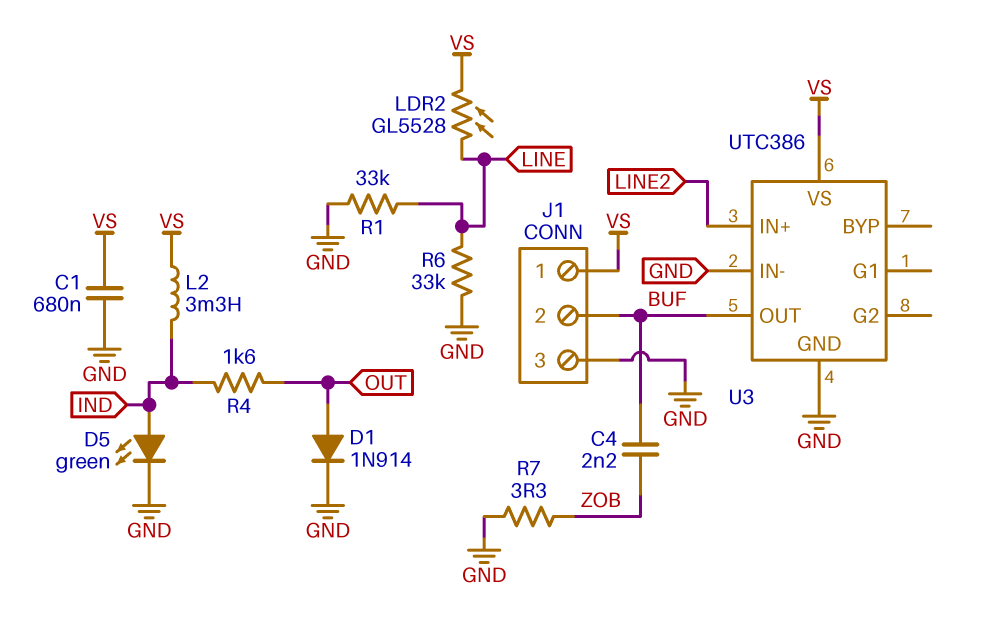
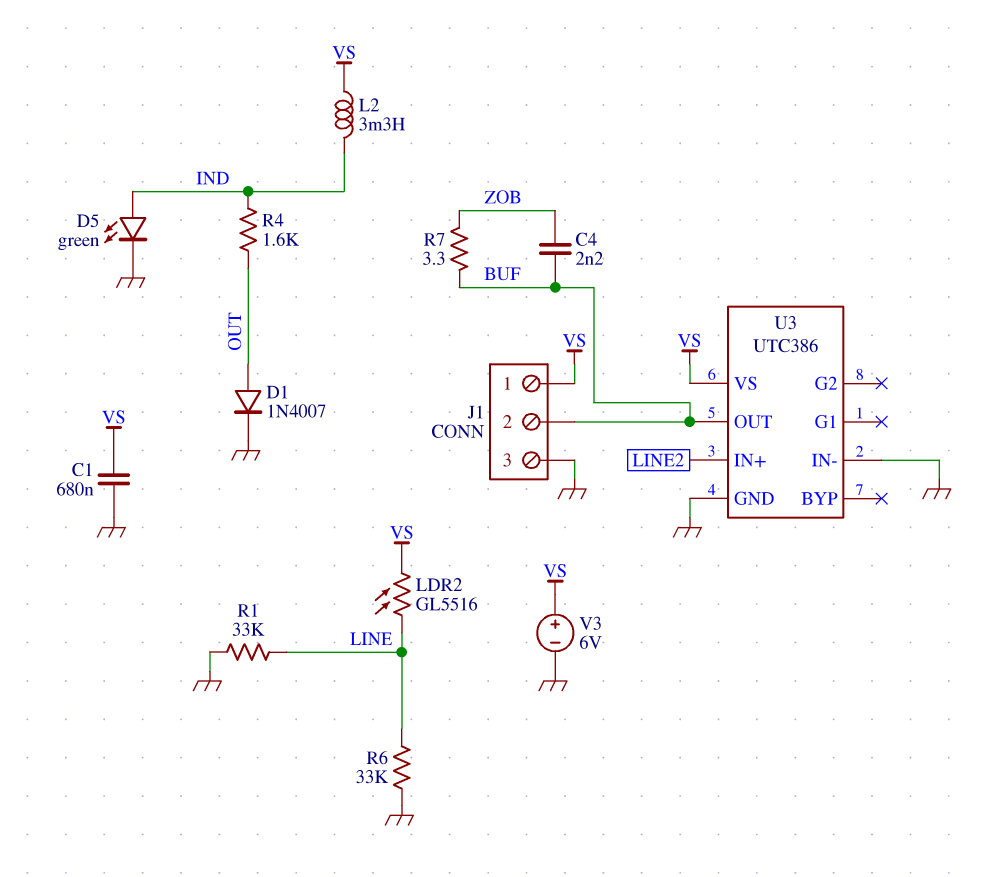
D1: diode 1N914 (A OUT, K GND) -> diode 1N4007 (A OUT, K GND)
LDR2: GL5528 (LINE, VS) -> GL5516 (LINE, VS)
R7: 3.3 (GND, ZOB) -> 3.3 (BUF, ZOB)
V3: none -> 6V (plus VS, minus GND)

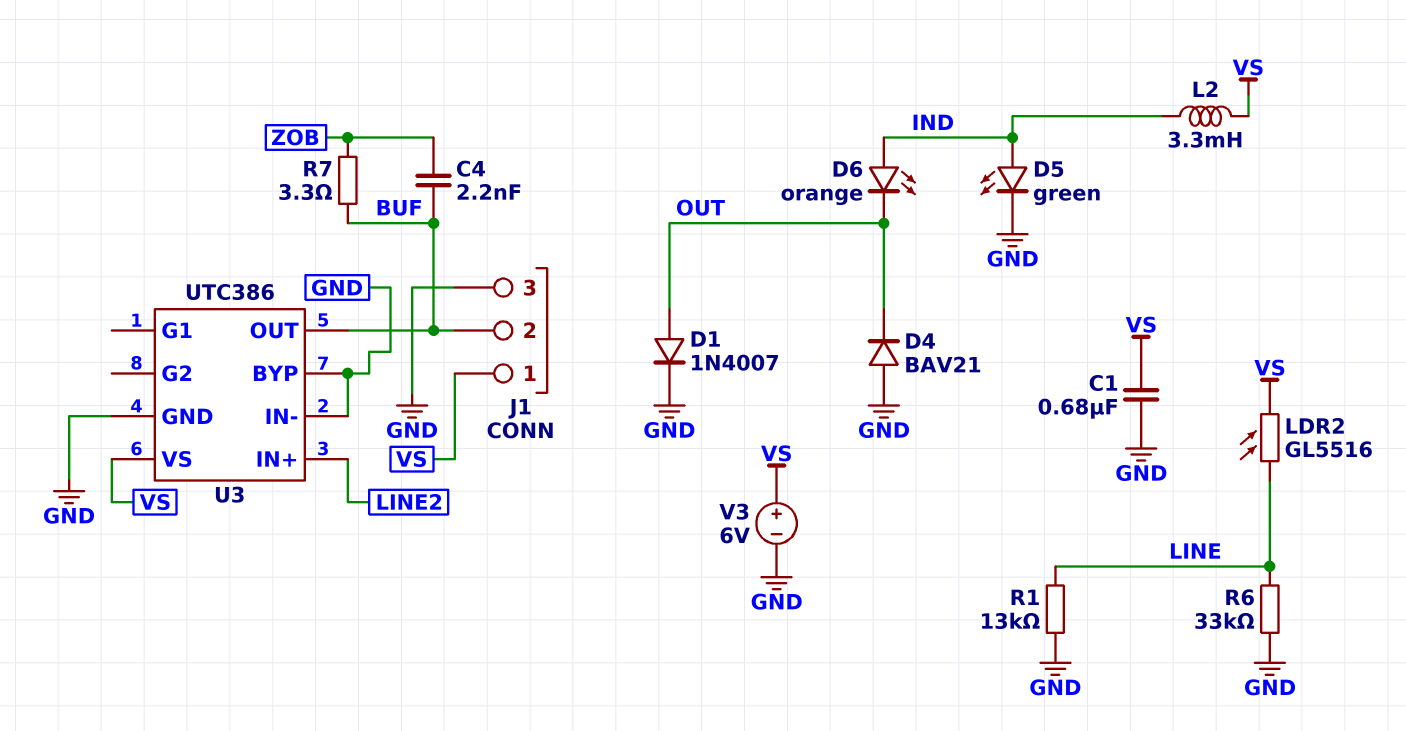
D4: none -> diode BAV21 (A GND, K OUT)
D6: none -> LED orange (A IND, K OUT)
R1: 33k (GND, LINE) -> 13k (GND, LINE)
R4: 1.6k (IND, OUT) -> none
U3 pin BYP: none -> GND

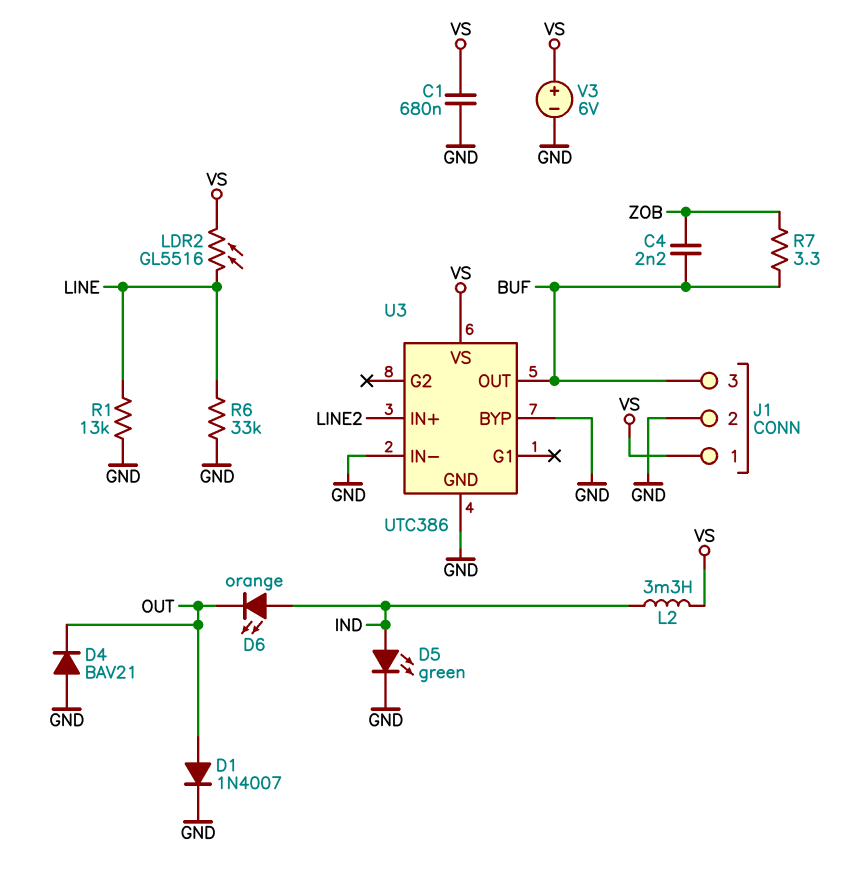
J1 pin 2: BUF -> GND
J1 pin 3: GND -> BUF

